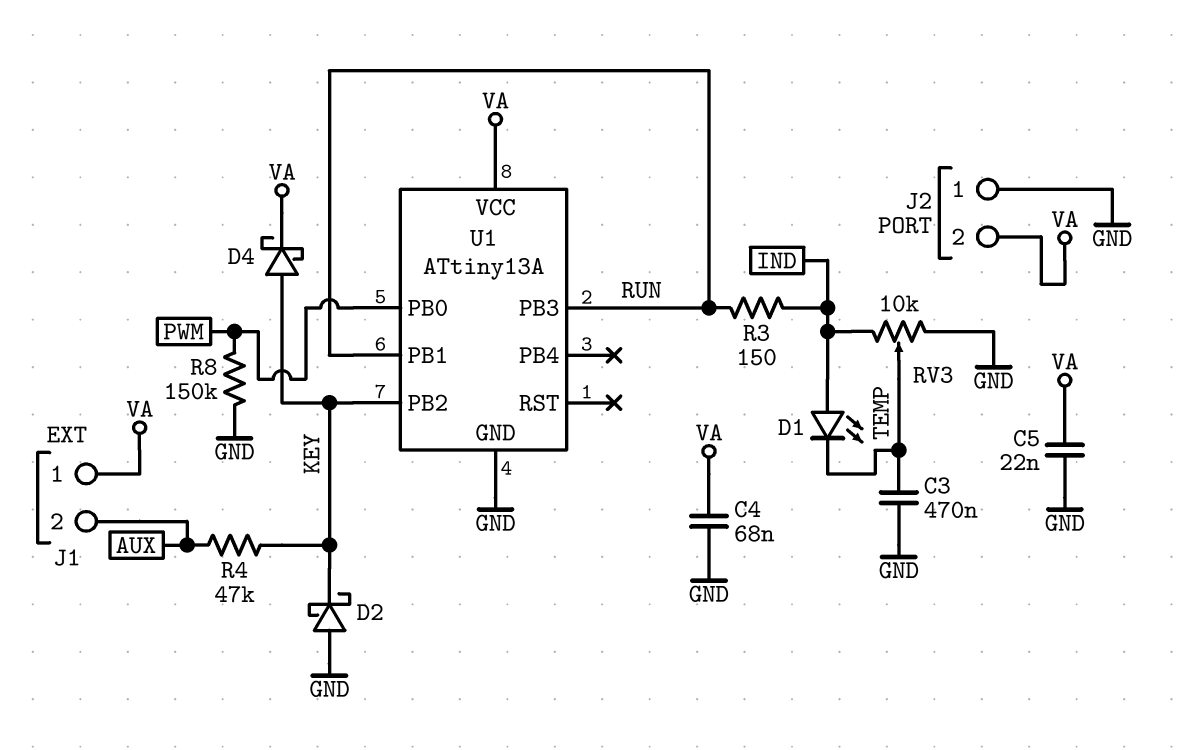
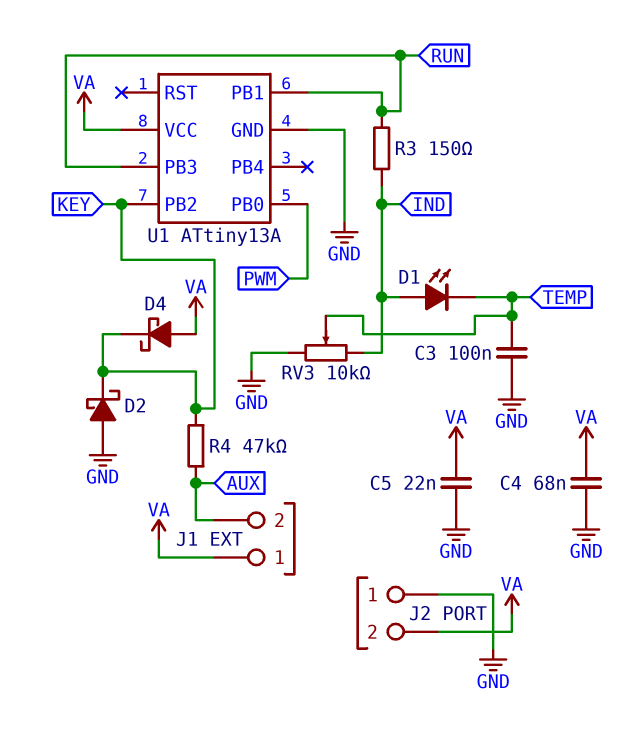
C3: 470nF (GND, TEMP) -> 100nF (GND, TEMP)
D4: schottky (A KEY, K VA) -> schottky (A VA, K KEY)
R8: 150k (GND, PWM) -> none

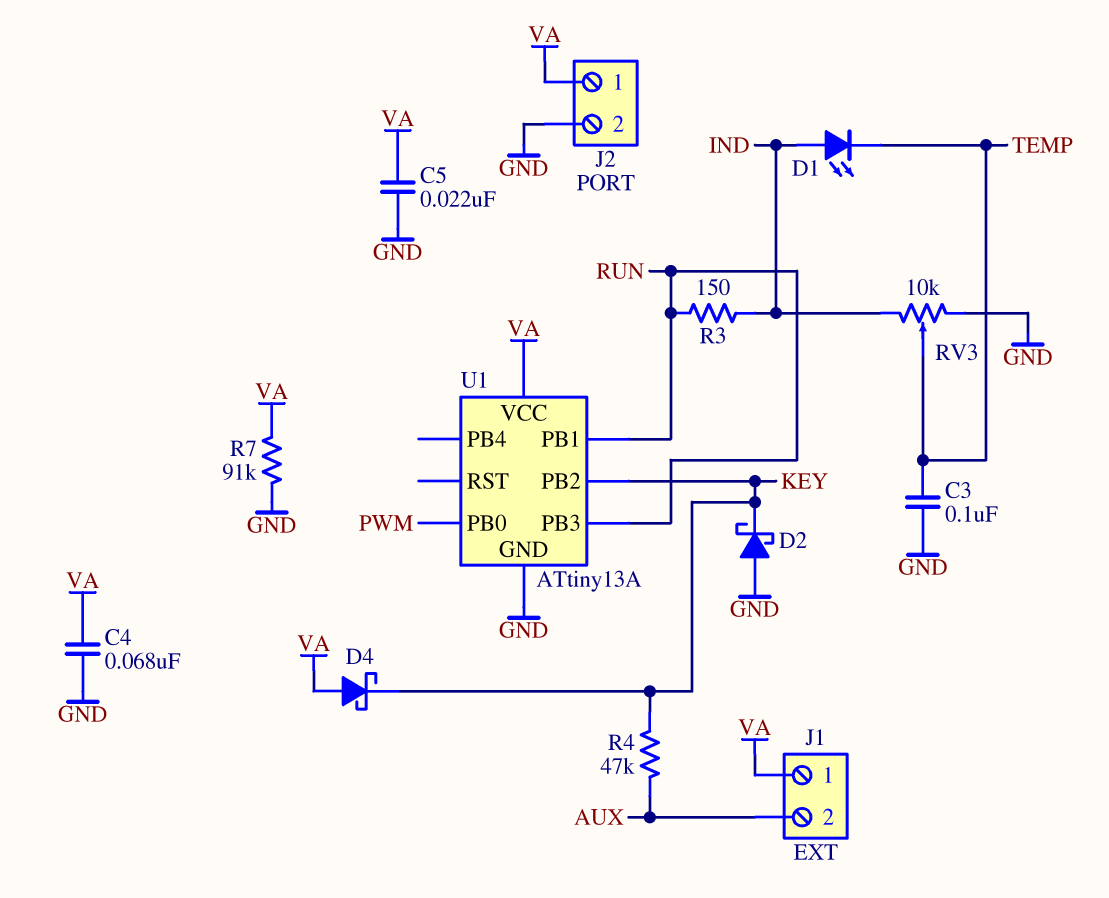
J2 pin 1: GND -> VA
J2 pin 2: VA -> GND
R7: none -> 91k (GND, VA)

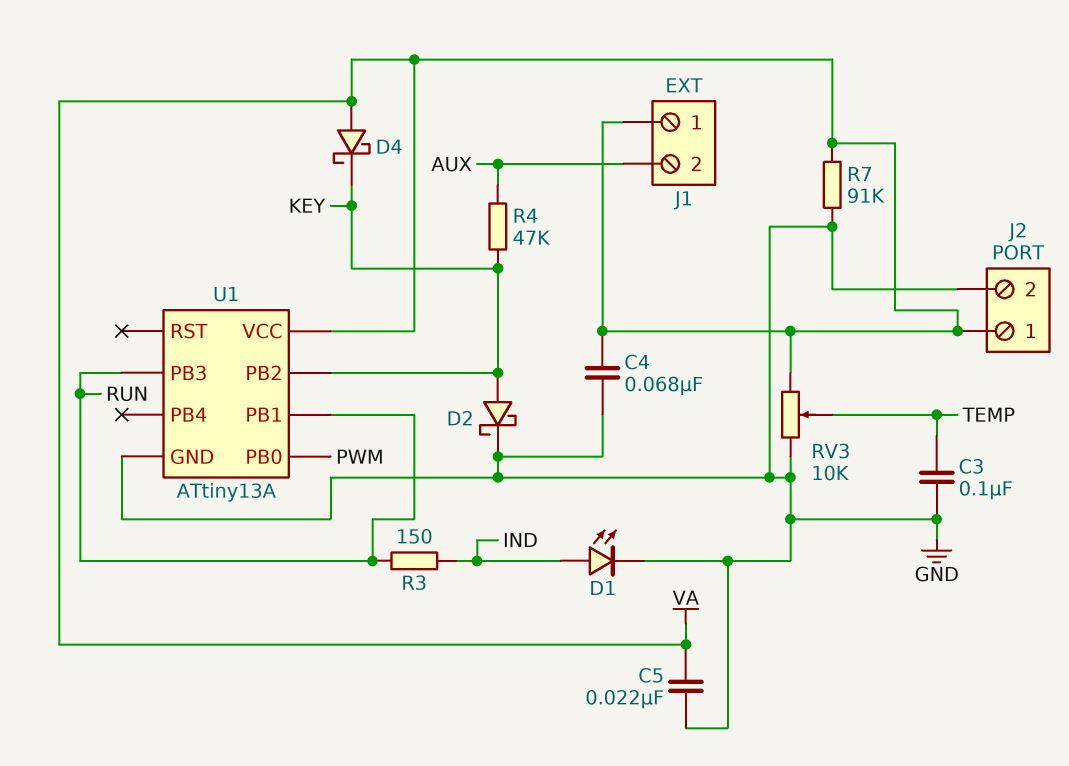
D1: LED (A IND, K TEMP) -> LED (A IND, K GND)
D2: schottky (A GND, K KEY) -> schottky (A KEY, K GND)
RV3: 10k (GND, IND, wiper TEMP) -> 10k (GND, VA, wiper TEMP)

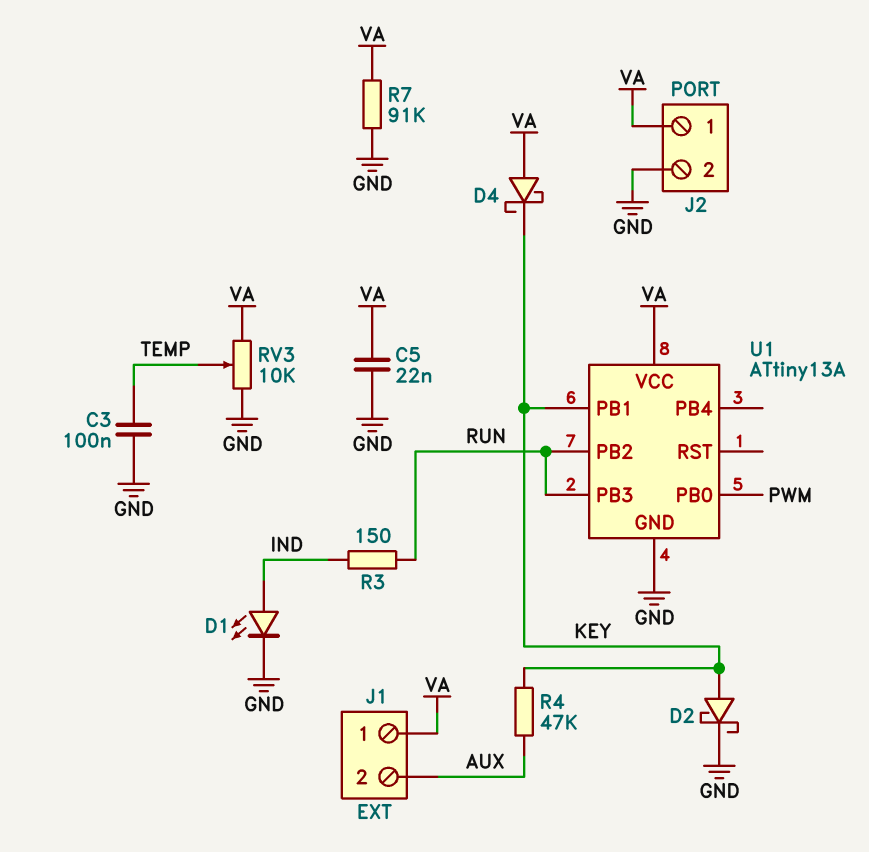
C4: 68nF (GND, VA) -> none
U1 pin PB1: RUN -> KEY
U1 pin PB2: KEY -> RUN

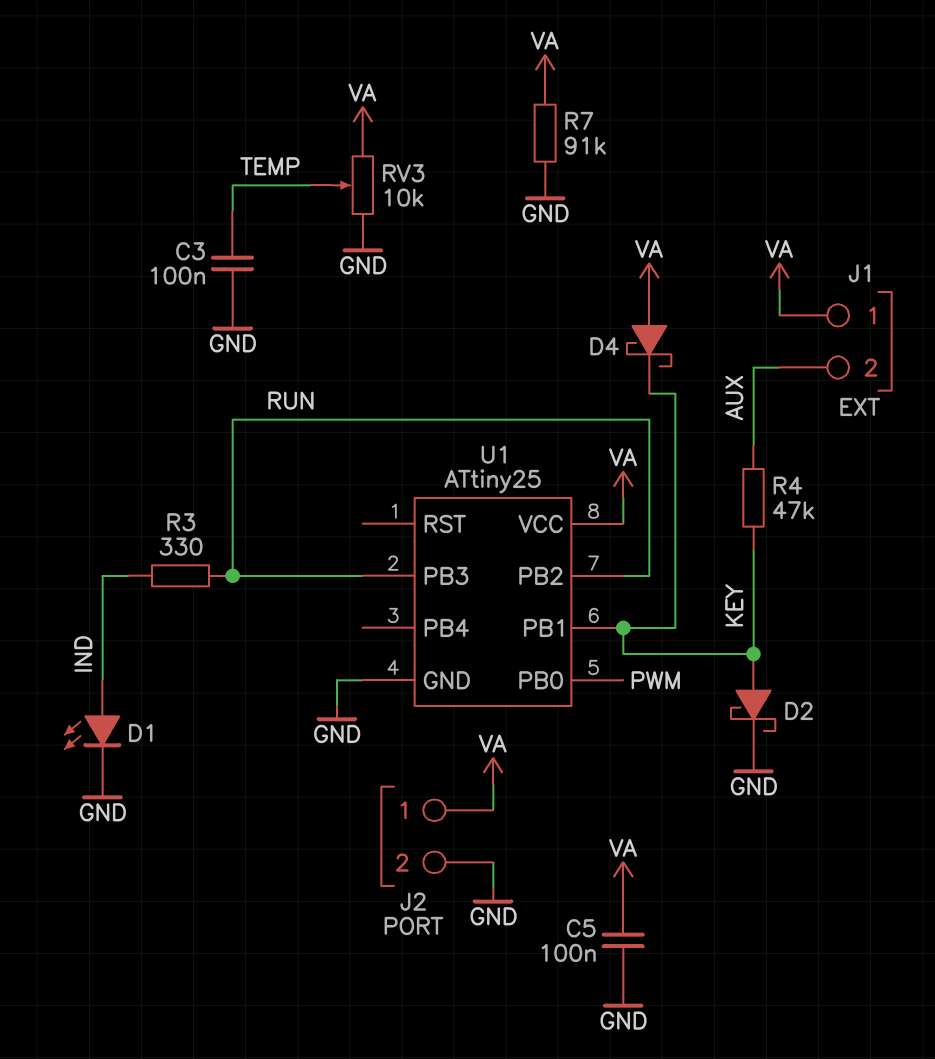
C5: 22nF (GND, VA) -> 100nF (GND, VA)
R3: 150 (IND, RUN) -> 330 (IND, RUN)
U1: ATtiny13A -> ATtiny25

